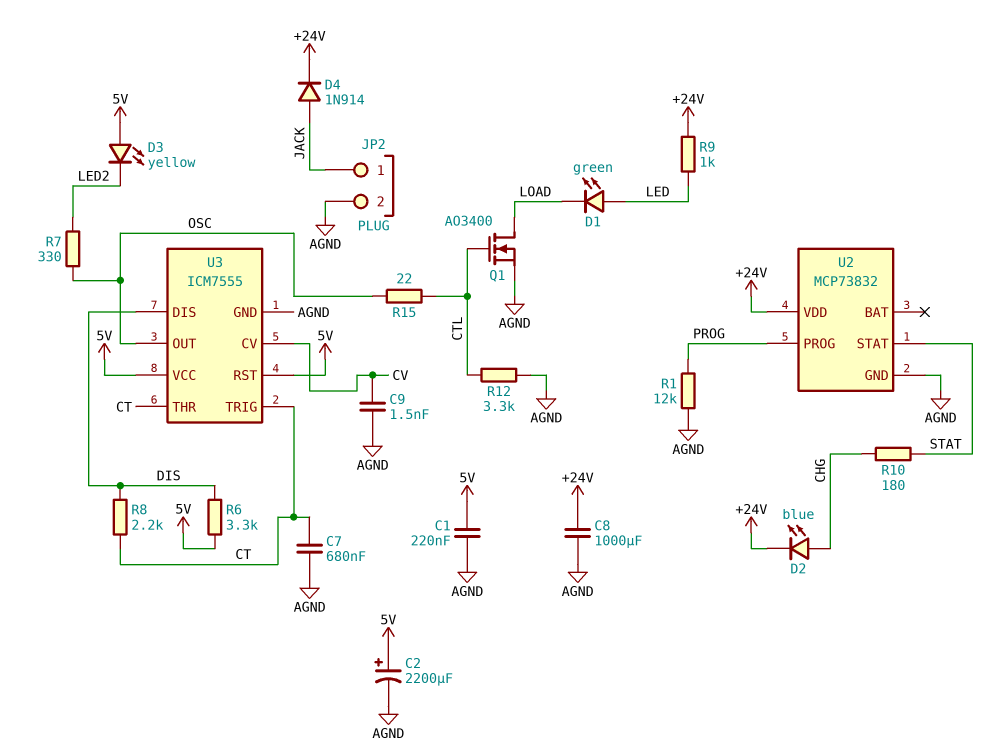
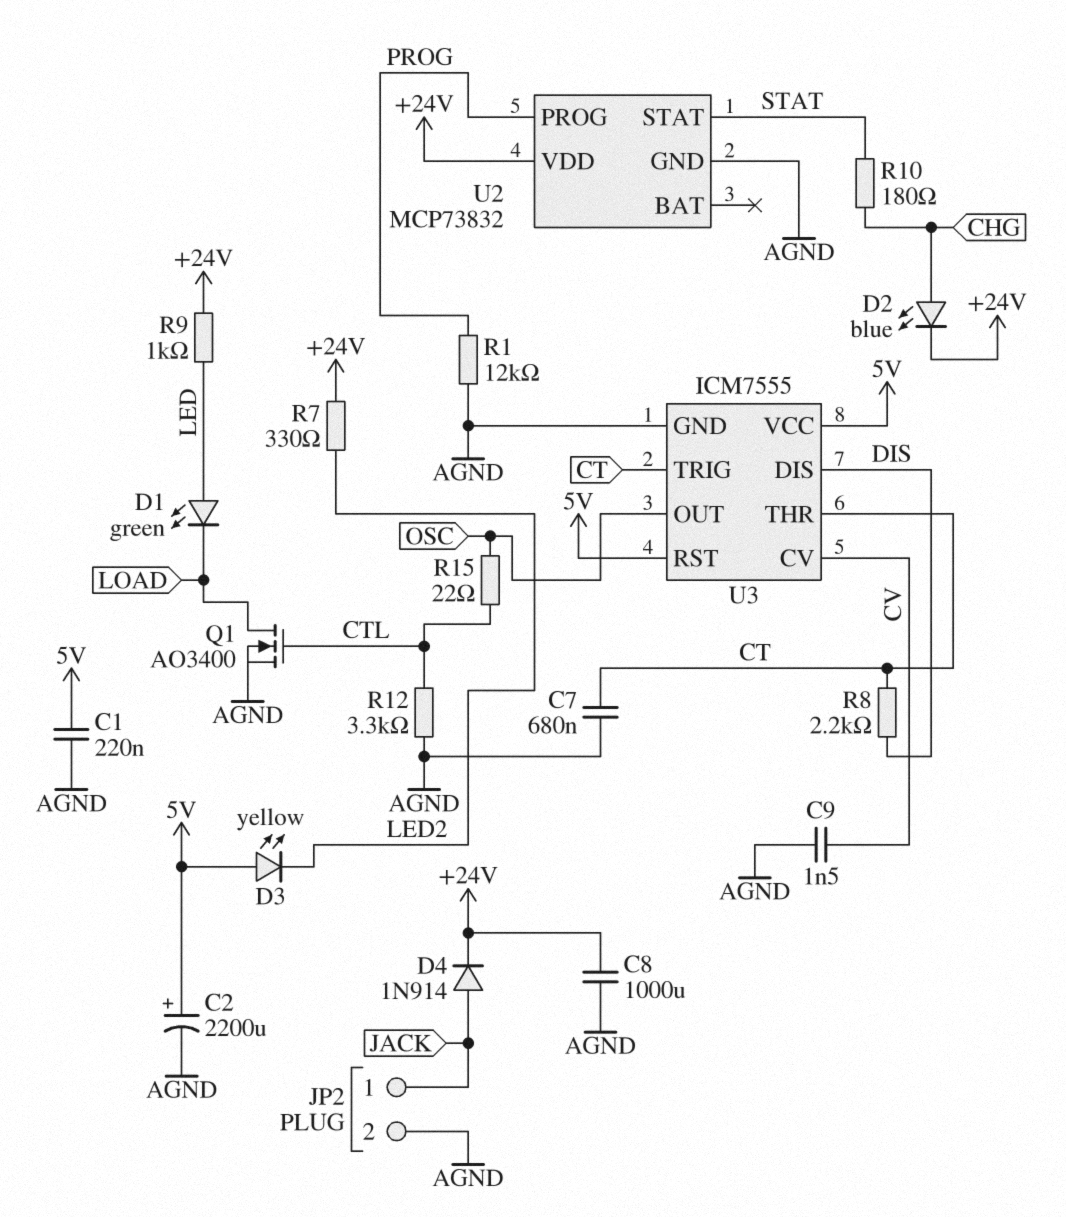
R6: 3.3k (5V, DIS) -> none
R7: 330 (LED2, OSC) -> 330 (+24V, LED2)

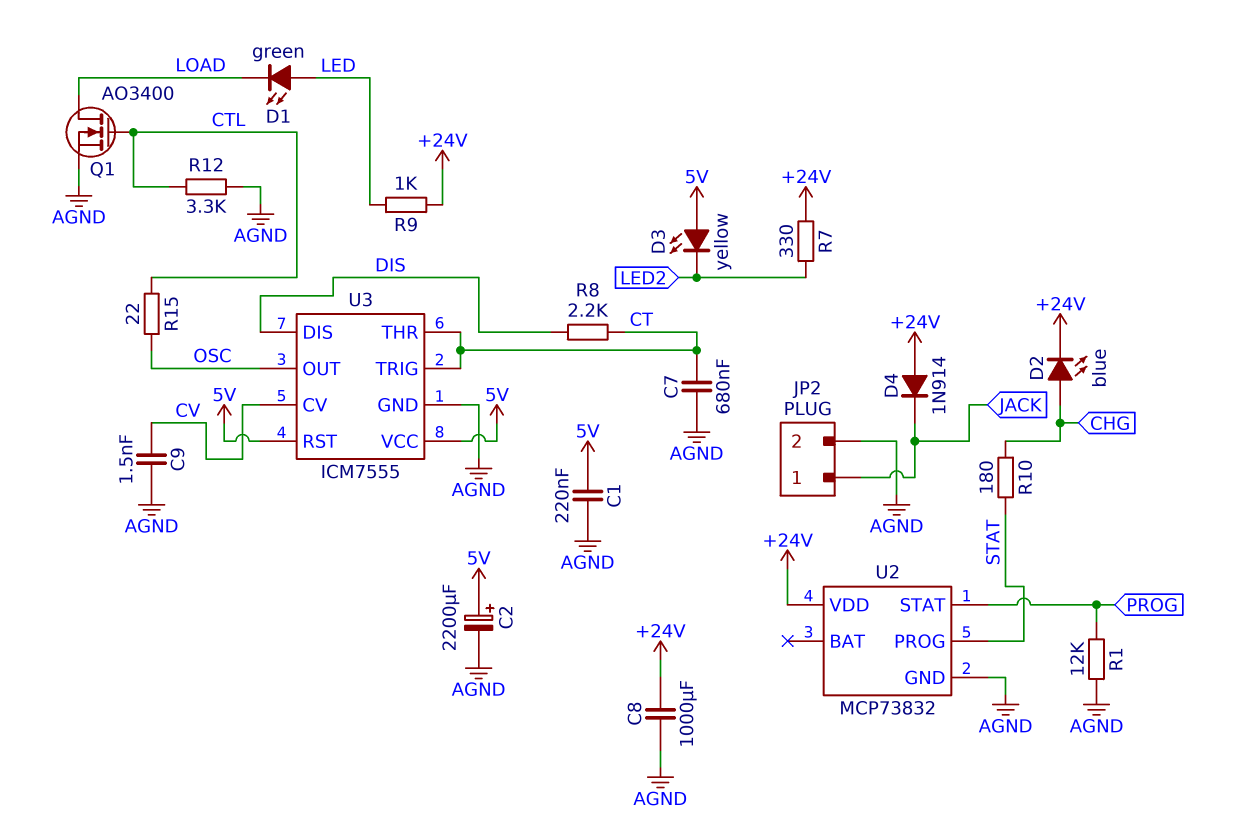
D4: diode 1N914 (A JACK, K +24V) -> diode 1N914 (A +24V, K JACK)
U2 pin PROG: PROG -> STAT
U2 pin STAT: STAT -> PROG

